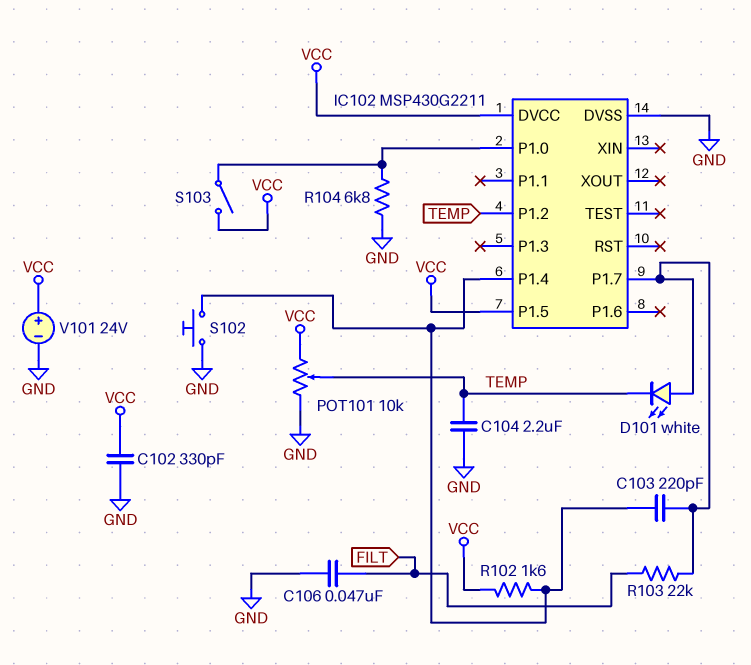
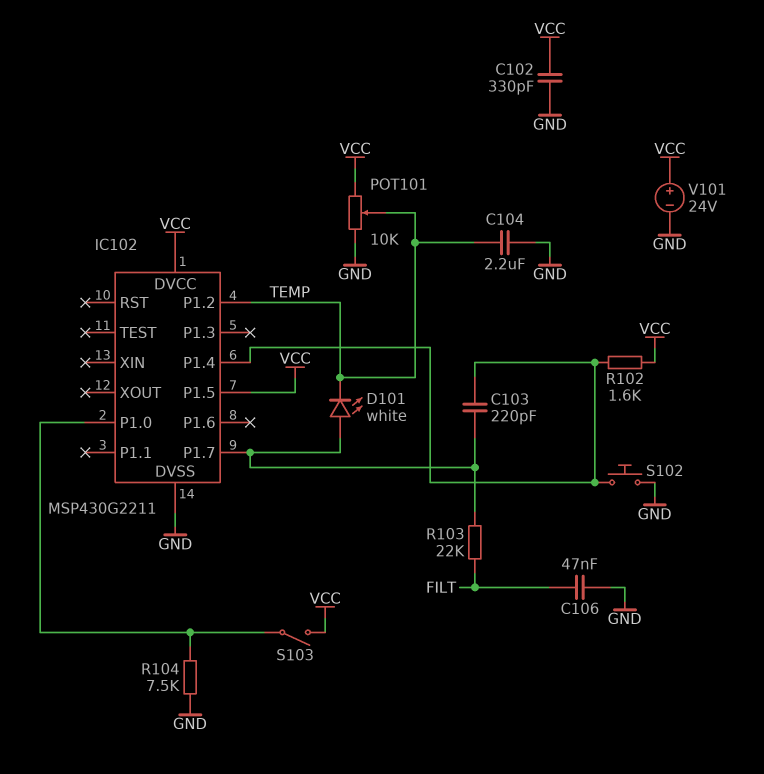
R104: 6.8k (GND, IC102/P1.0) -> 7.5k (GND, IC102/P1.0)

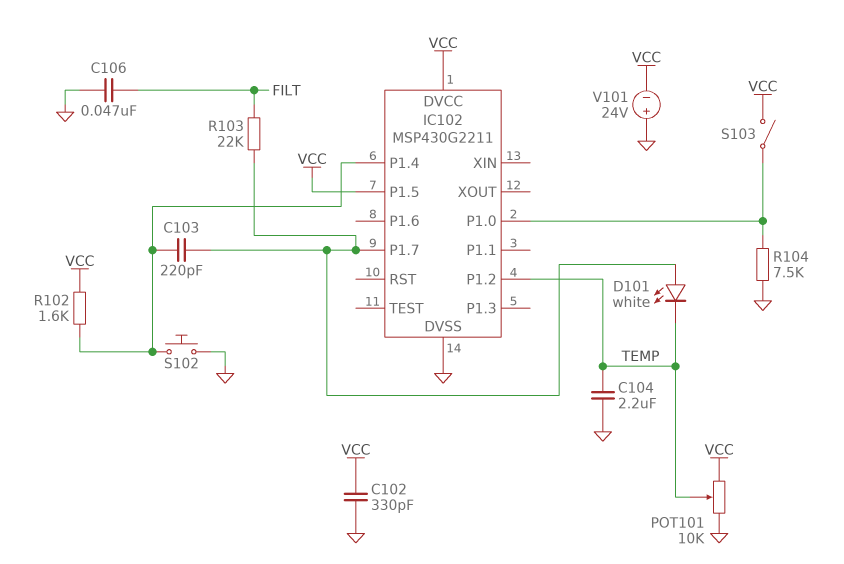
V101: 24V (plus VCC, minus GND) -> 24V (plus GND, minus VCC)

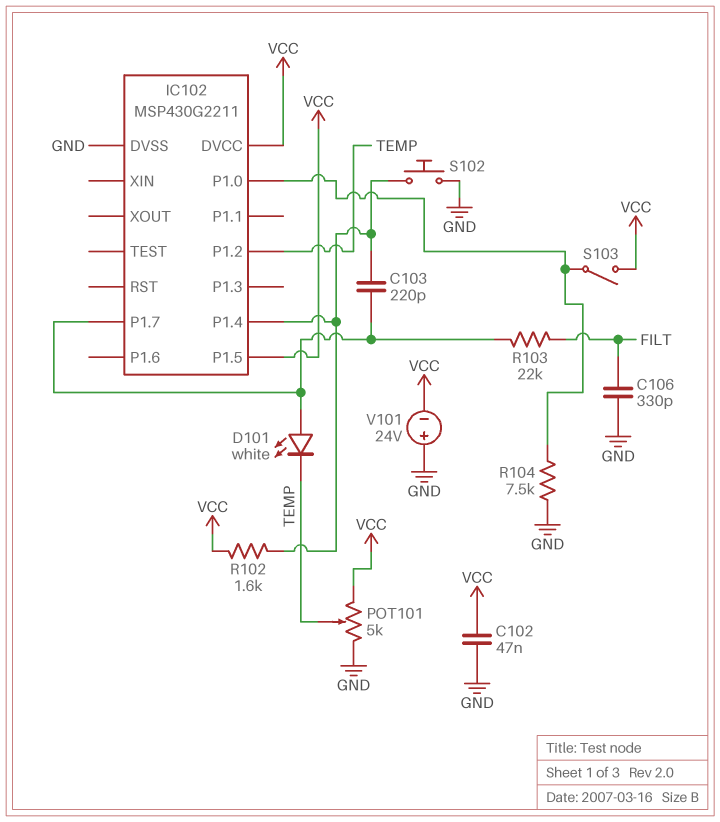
C102: 330pF (GND, VCC) -> 47nF (GND, VCC)
C104: 2.2uF (GND, TEMP) -> none
C106: 47nF (FILT, GND) -> 330pF (FILT, GND)
POT101: 10k (GND, VCC, wiper TEMP) -> 5k (GND, VCC, wiper TEMP)

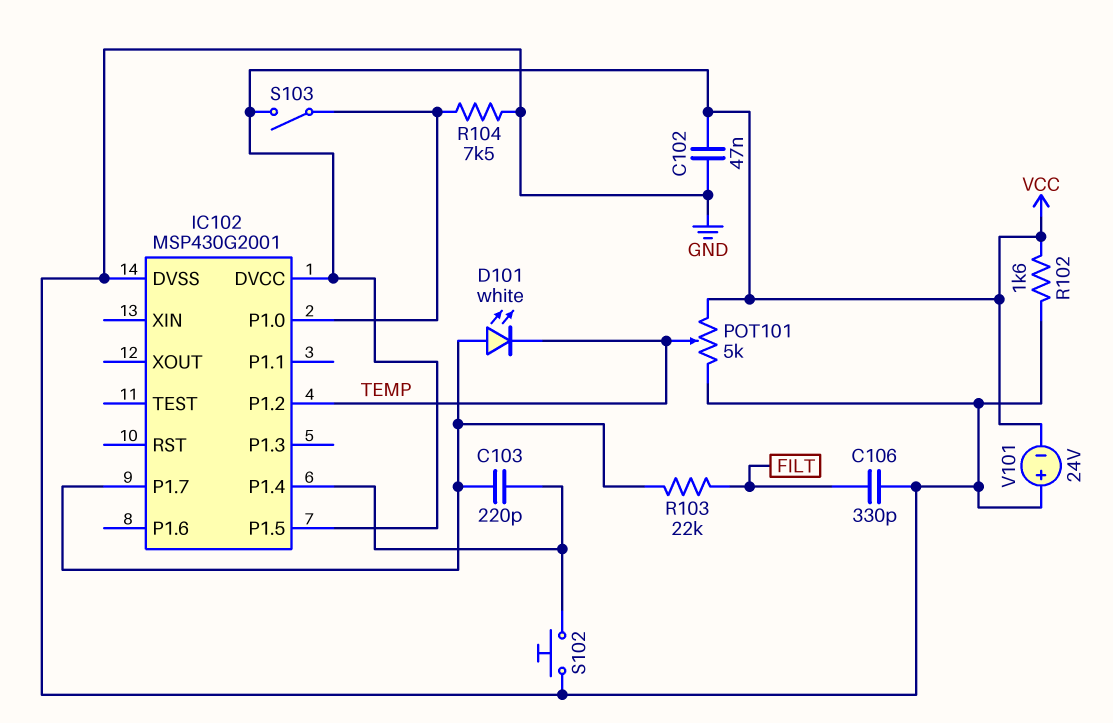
IC102: MSP430G2211 -> MSP430G2001
R102: 1.6k (IC102/P1.4, VCC) -> 1.6k (GND, VCC)

